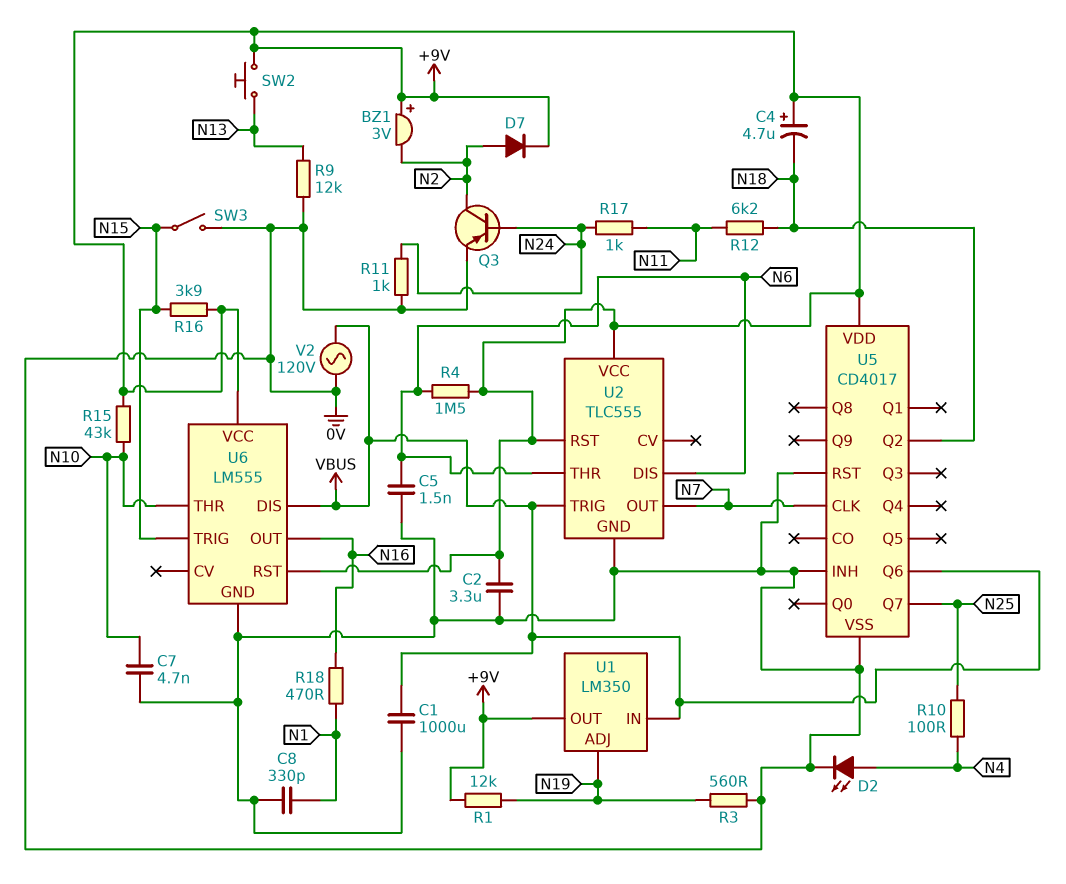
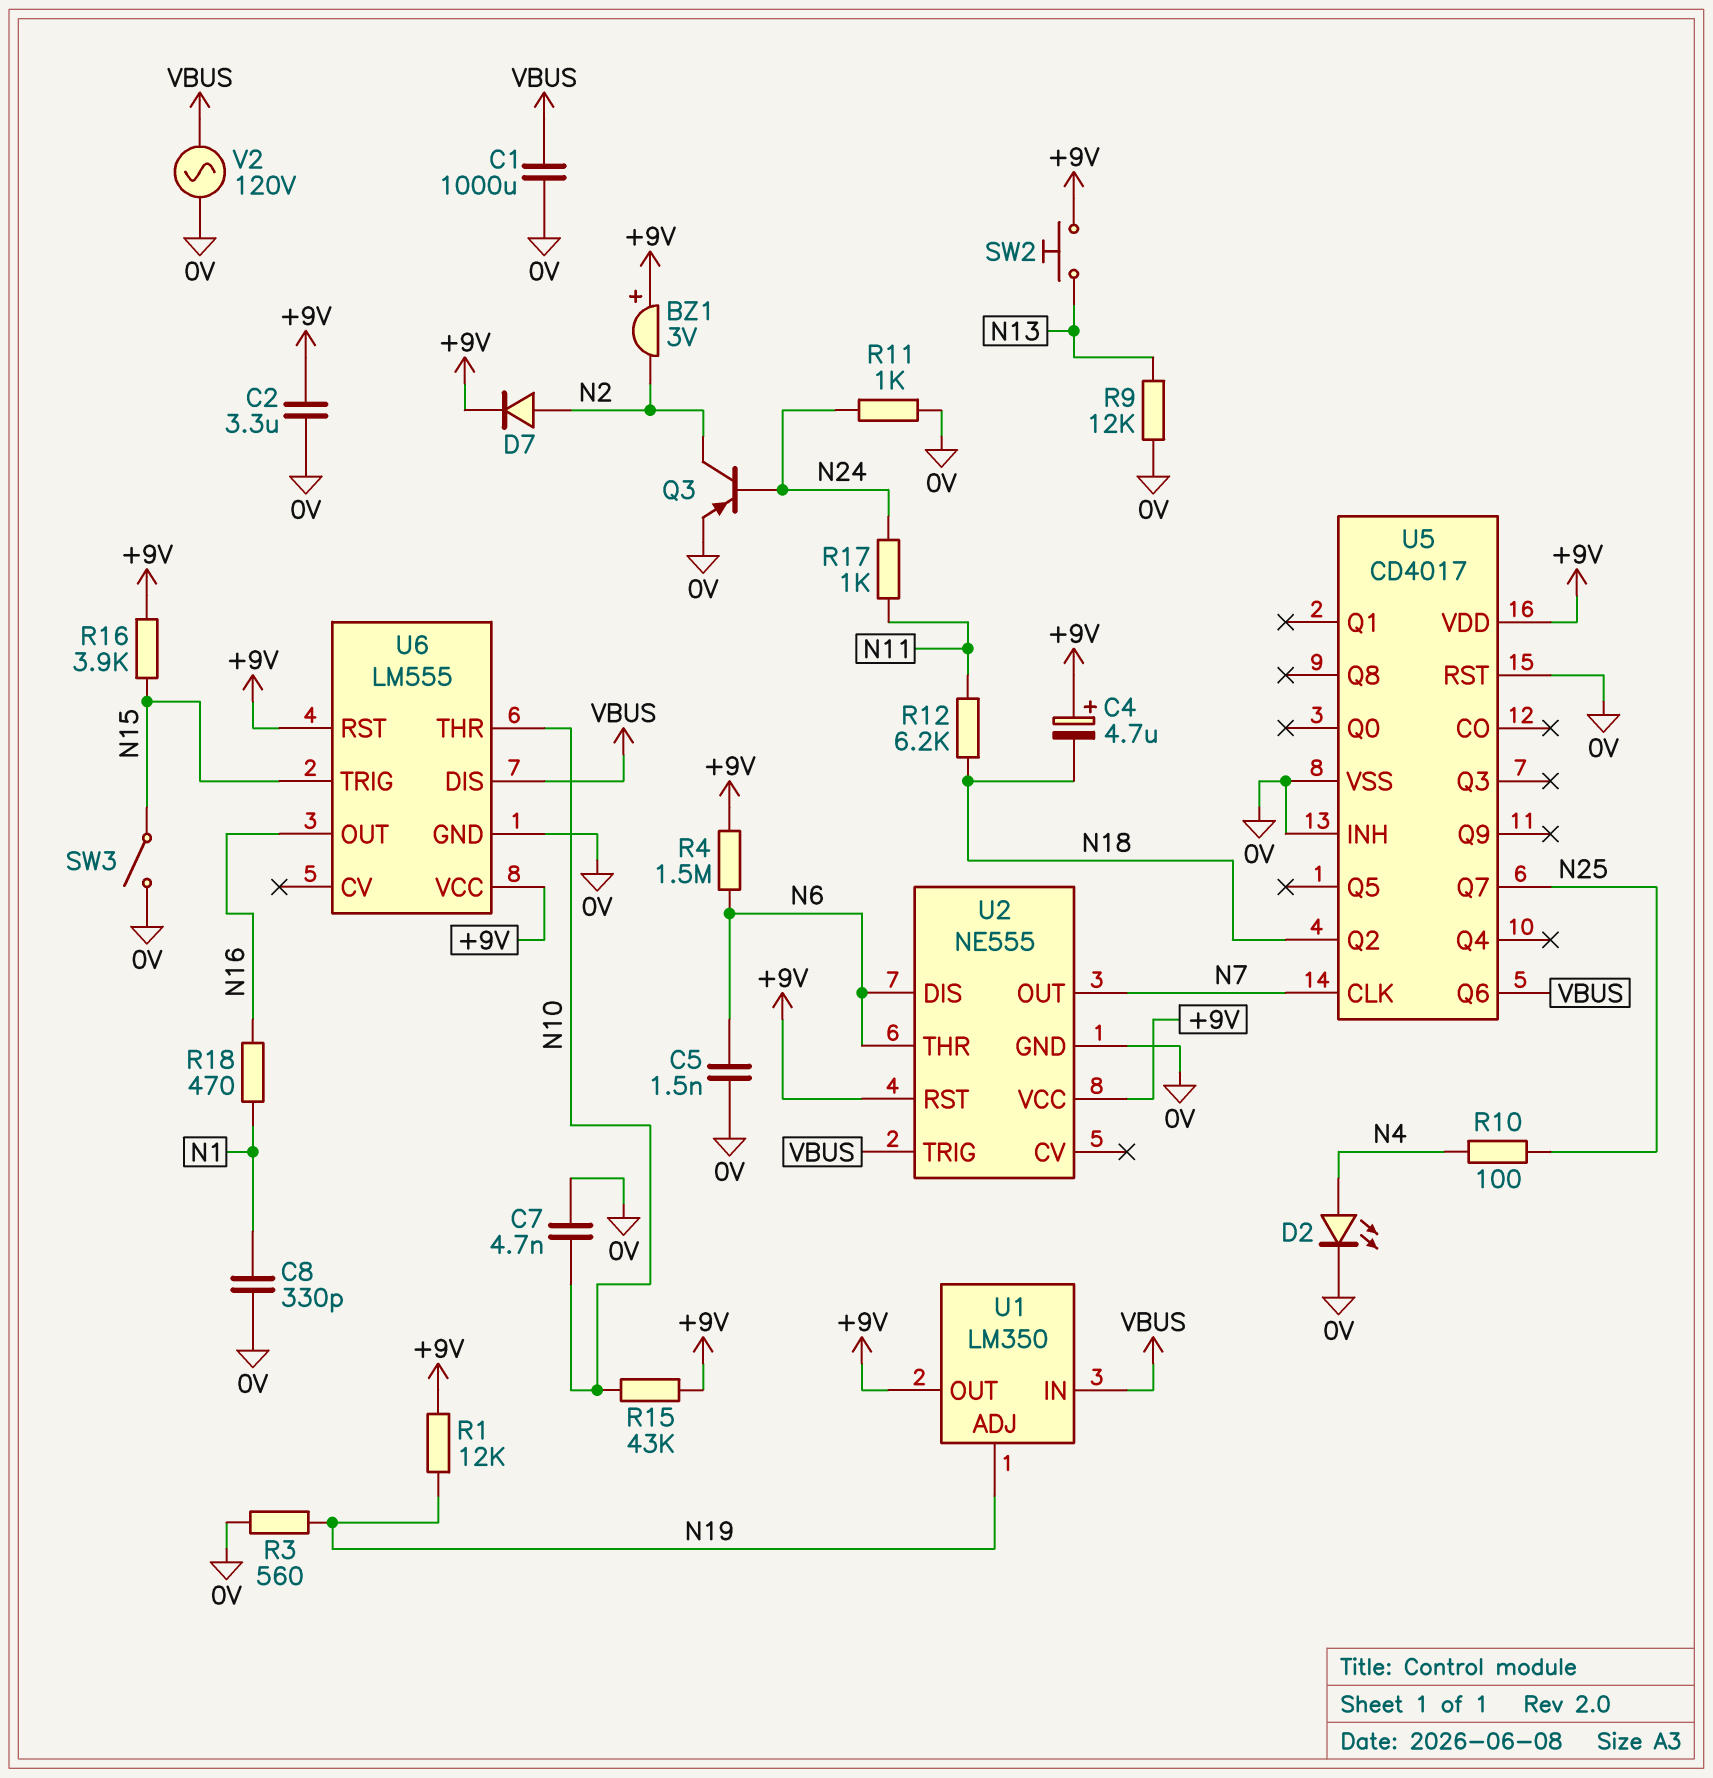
U2: TLC555 -> NE555

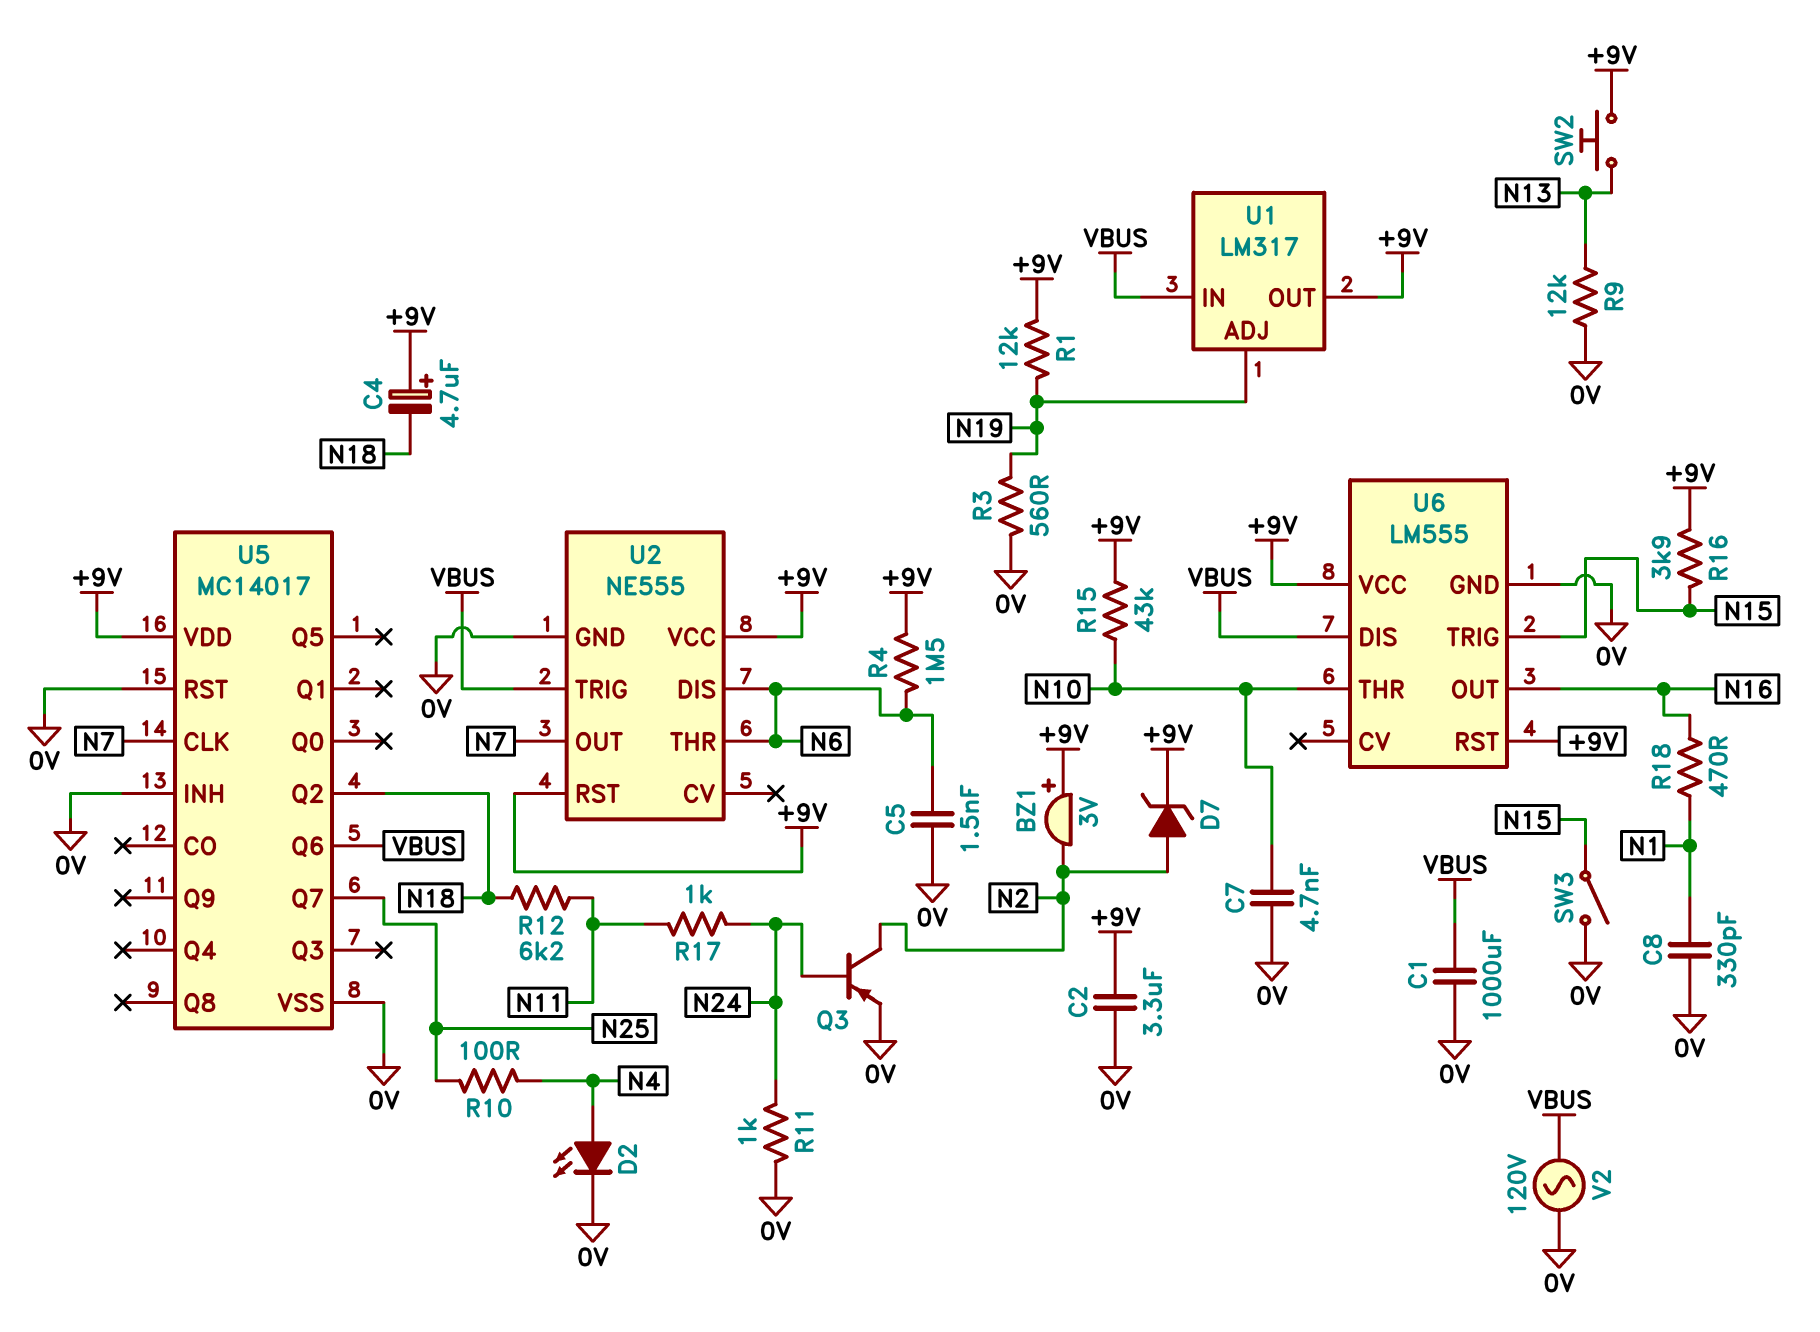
D7: diode (A N2, K +9V) -> zener (A N2, K +9V)
U1: LM350 -> LM317
U5: CD4017 -> MC14017

